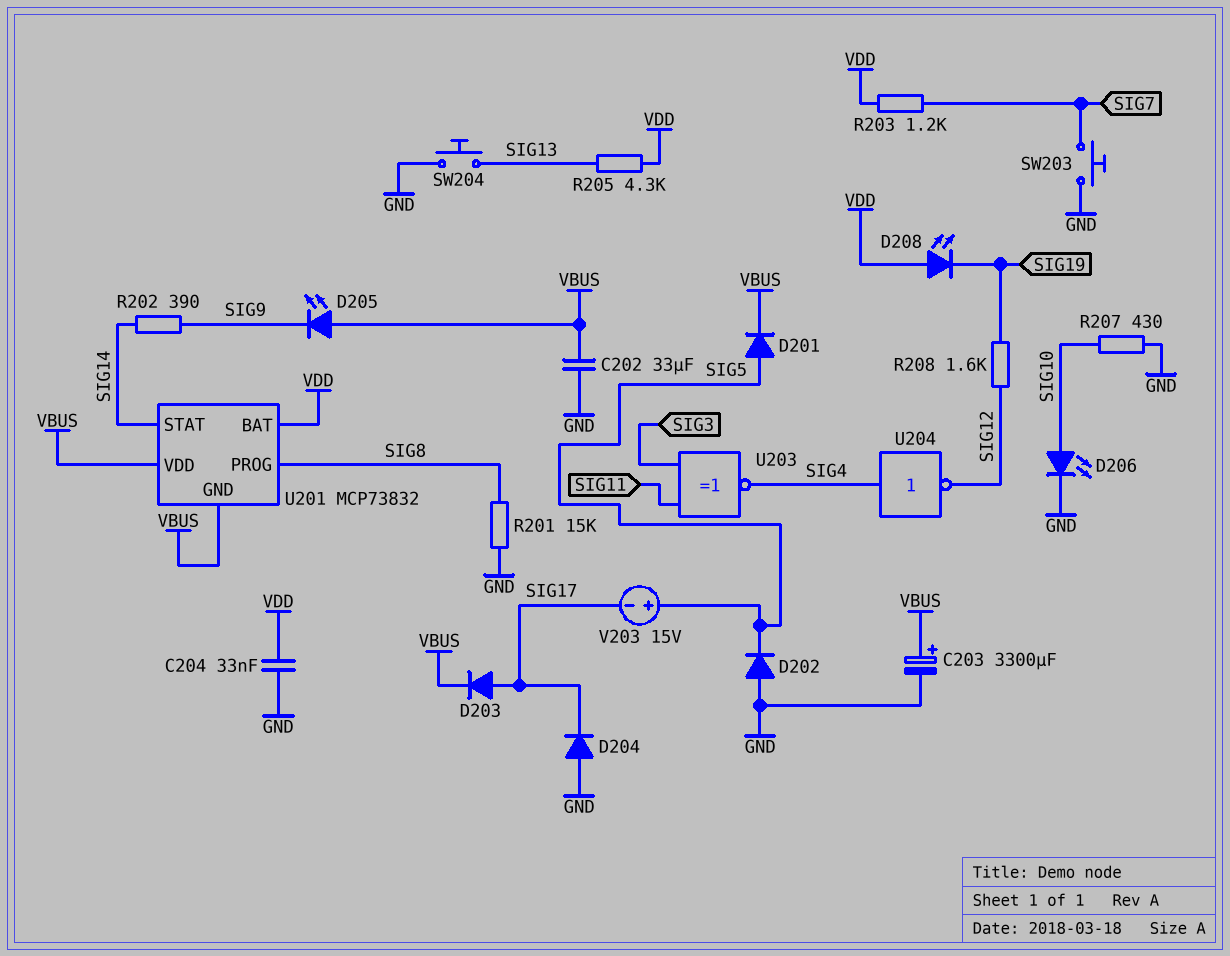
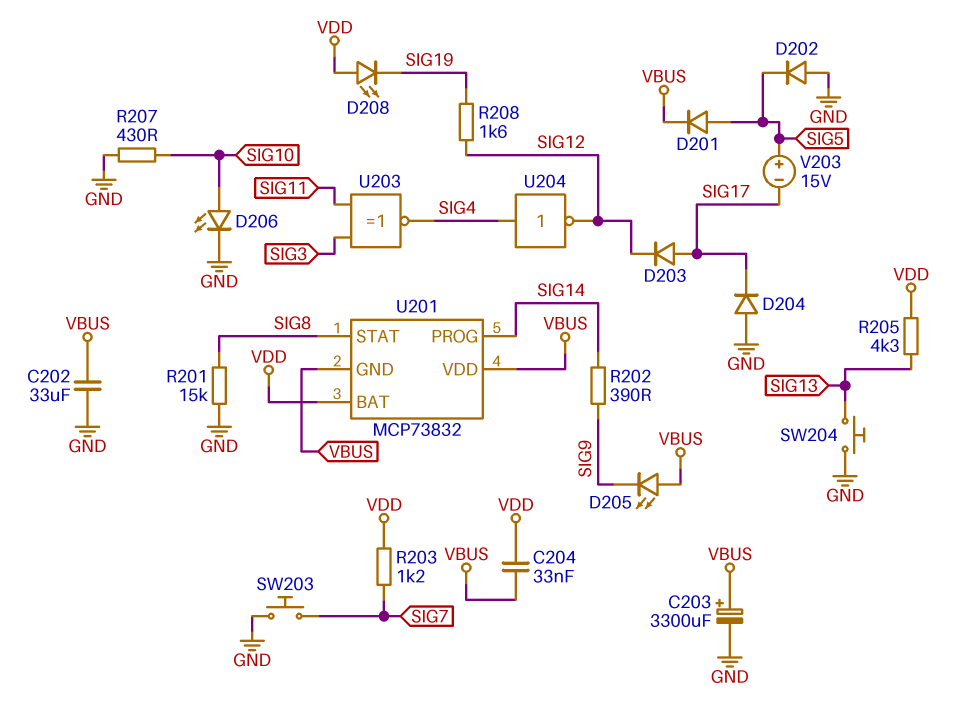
C204: 33nF (GND, VDD) -> 33nF (VBUS, VDD)
D203: diode (A SIG17, K VBUS) -> diode (A SIG17, K SIG12)
U201 pin PROG: SIG8 -> SIG14
U201 pin STAT: SIG14 -> SIG8

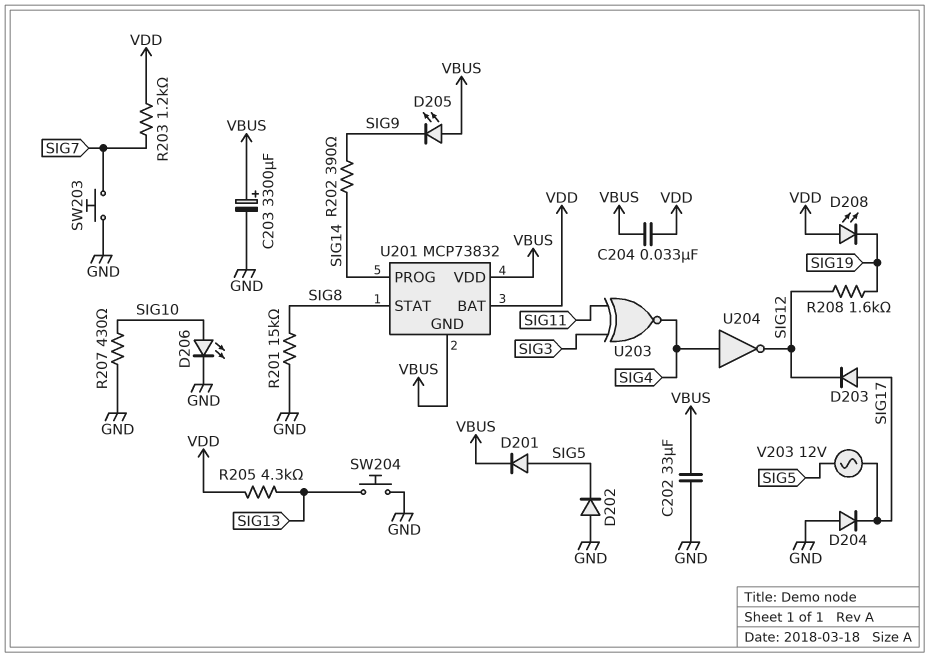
V203: 15V (plus SIG5, minus SIG17) -> AC 12V (SIG5, SIG17)

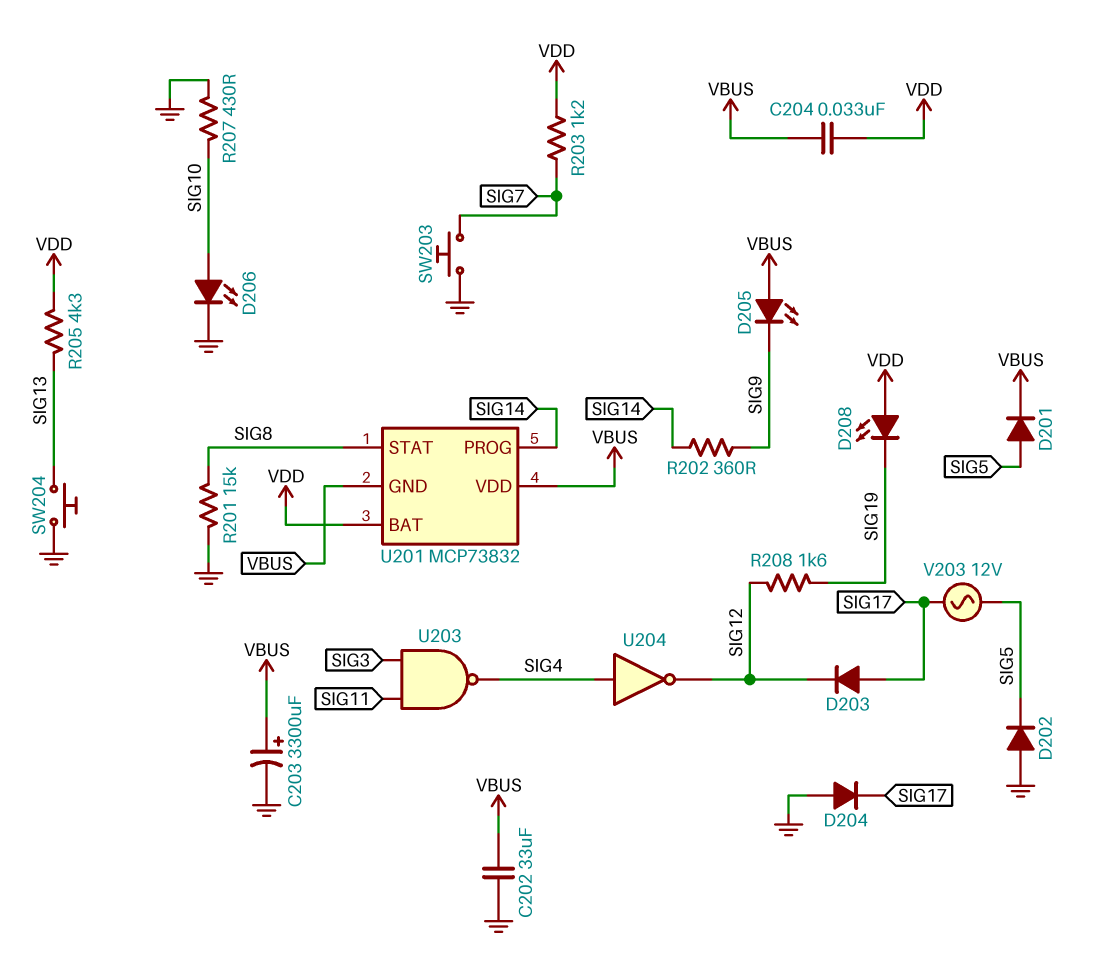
R202: 390 (SIG9, SIG14) -> 360 (SIG9, SIG14)
U203: XNOR (in SIG3, in SIG11, out SIG4) -> NAND (in SIG3, in SIG11, out SIG4)

